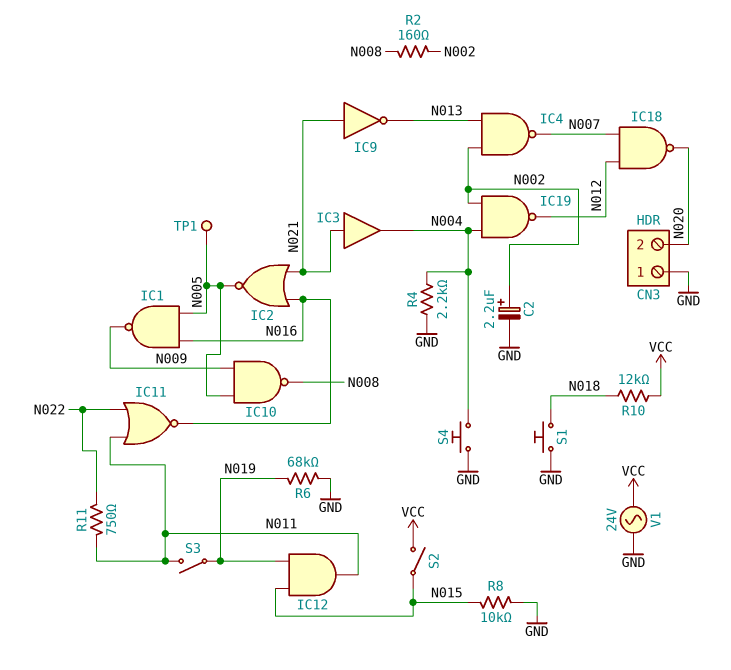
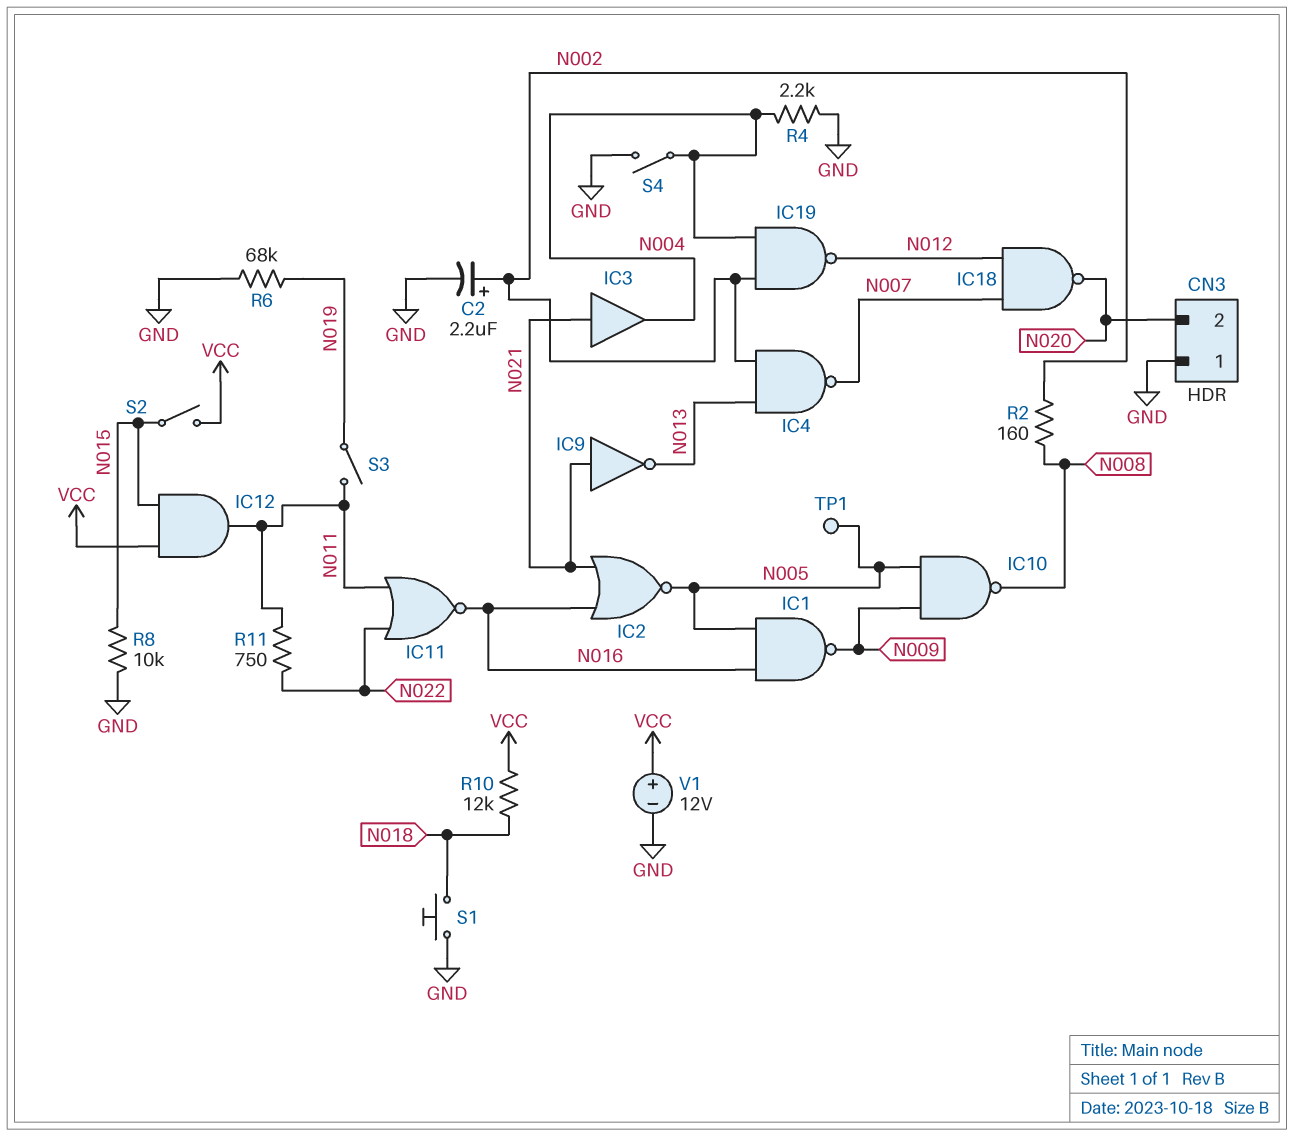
IC12: AND (in N015, in N019, out N011) -> AND (in N015, in VCC, out N011)
S4: button (GND, N004) -> switch (GND, N004)
V1: AC 24V (GND, VCC) -> 12V (plus VCC, minus GND)

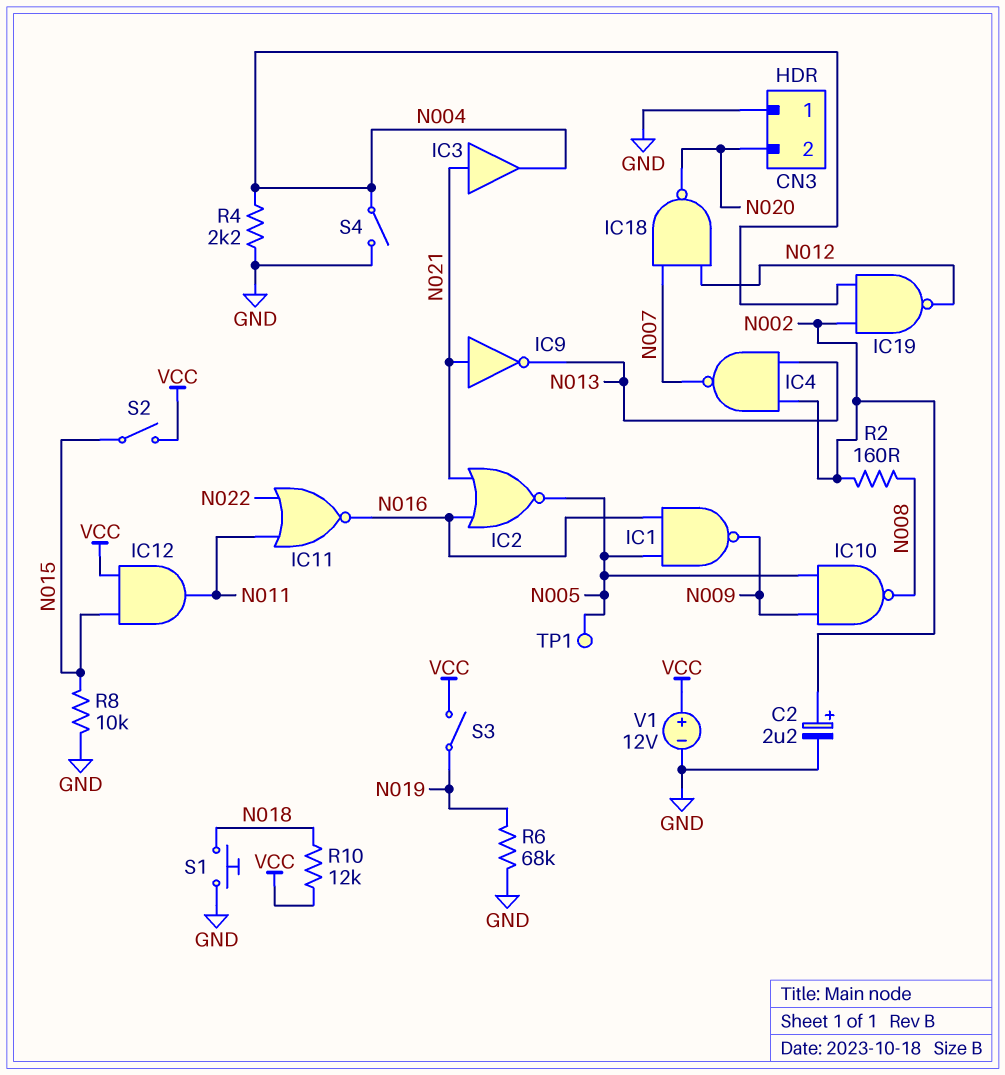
R11: 750 (N011, N022) -> none
S3: switch (N011, N019) -> switch (N019, VCC)

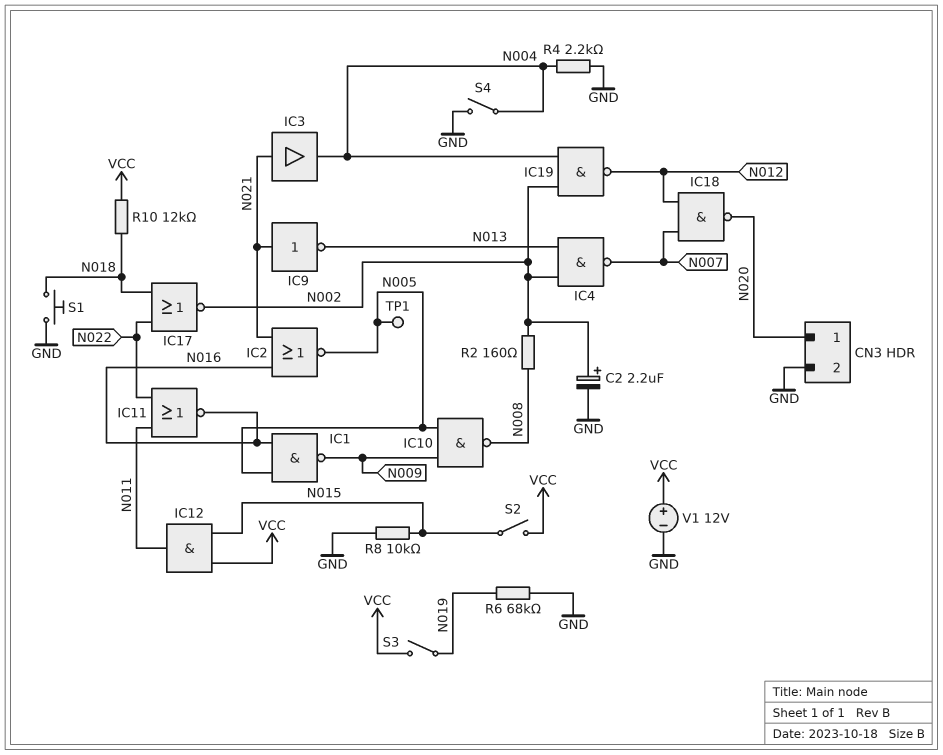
CN3 pin 1: GND -> N020
CN3 pin 2: N020 -> GND
IC17: none -> NOR (in N018, in N022, out N002)

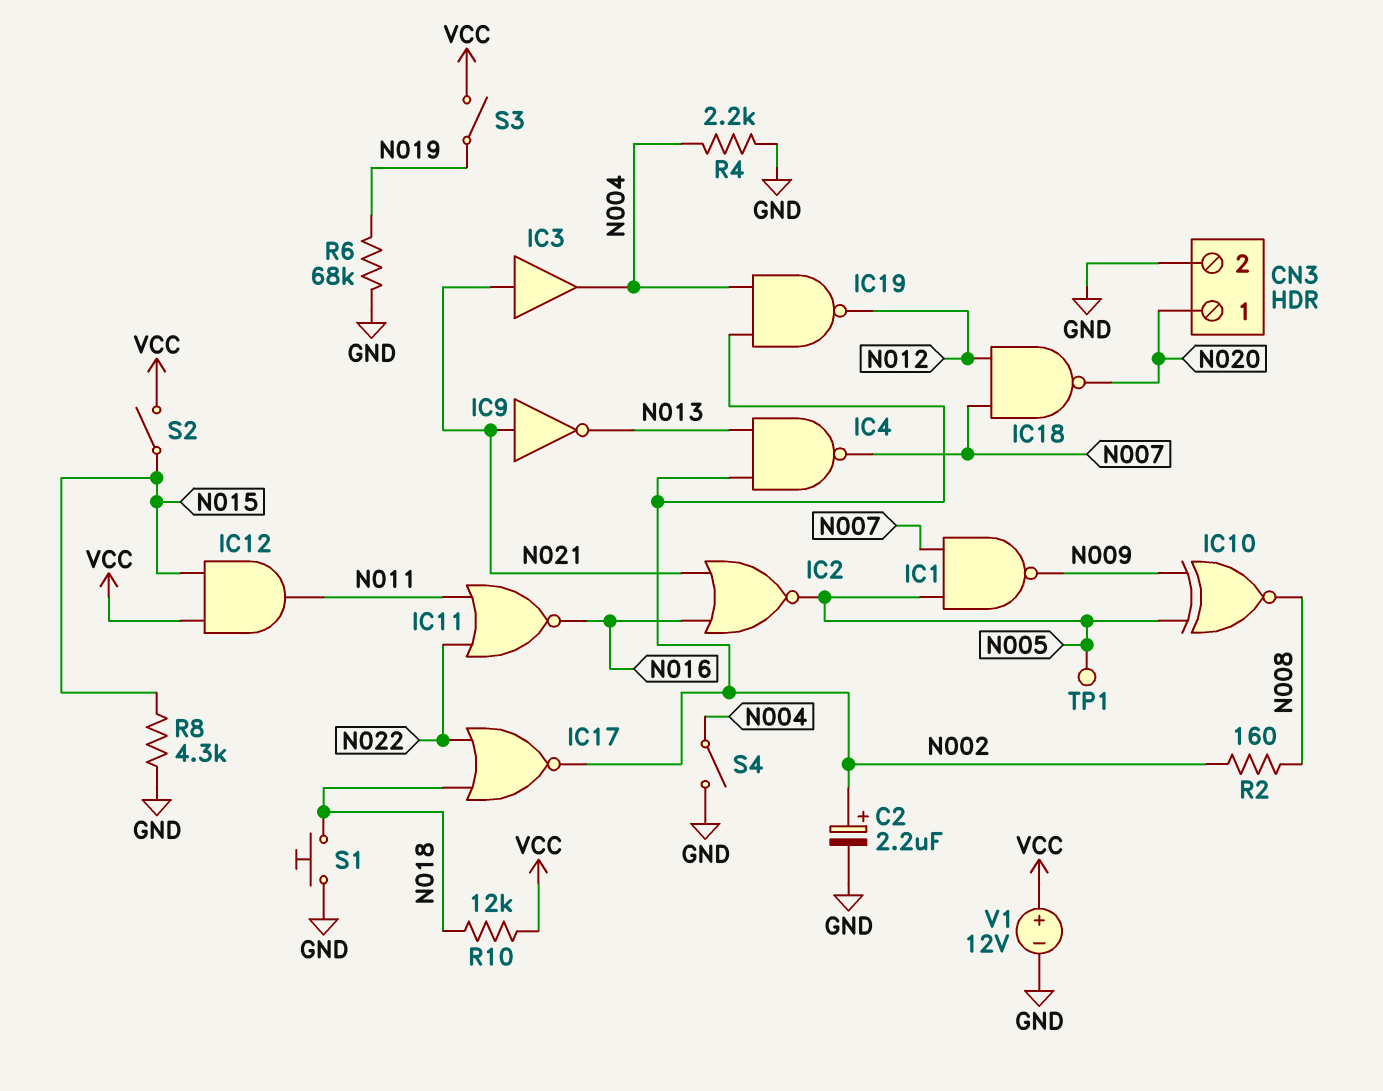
IC1: NAND (in N005, in N016, out N009) -> NAND (in N005, in N007, out N009)
IC10: NAND (in N005, in N009, out N008) -> XNOR (in N005, in N009, out N008)
R8: 10k (GND, N015) -> 4.3k (GND, N015)

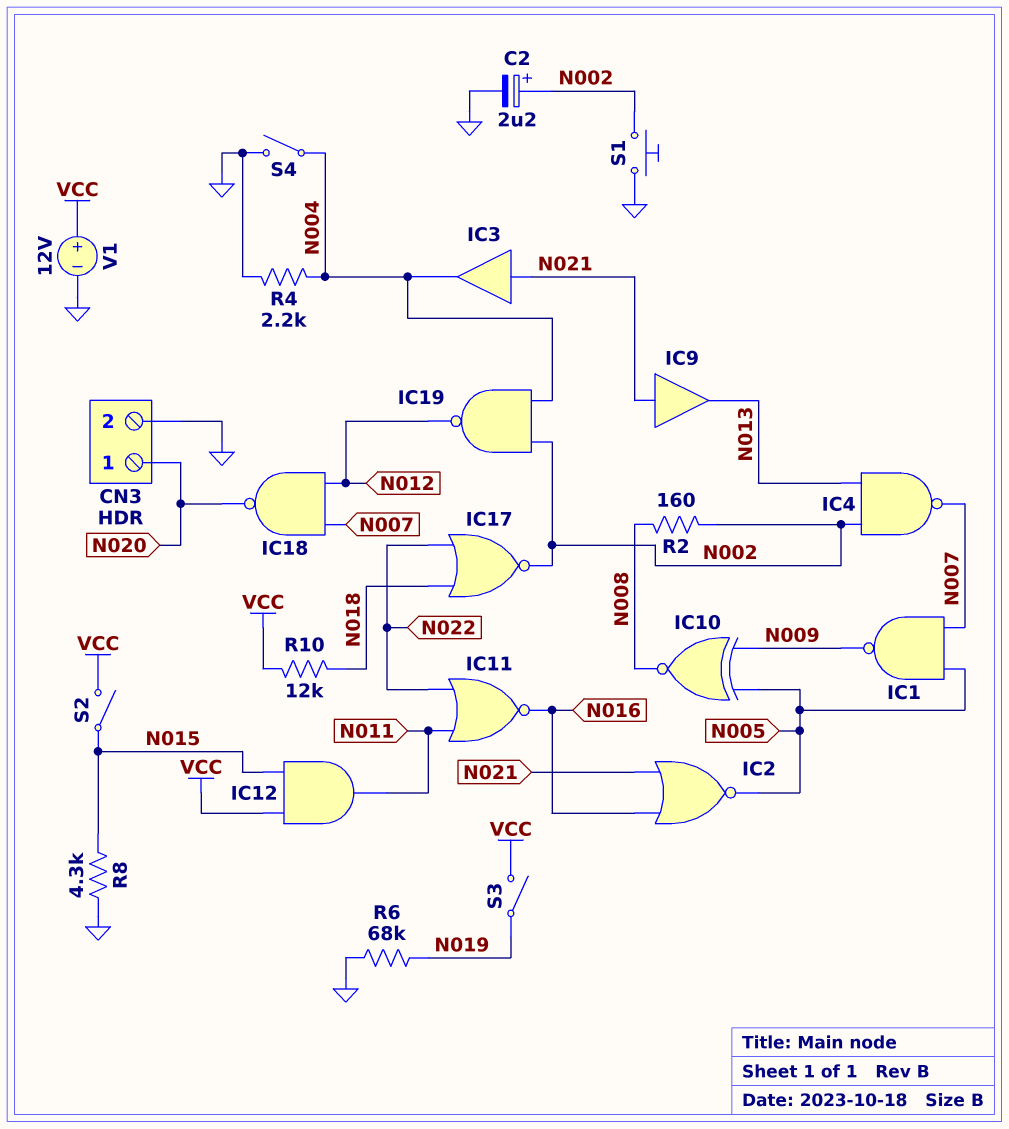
IC9: NOT (in N021, out N013) -> buffer (in N021, out N013)
S1: button (GND, N018) -> button (GND, N002)
TP1: test point (N005) -> none

